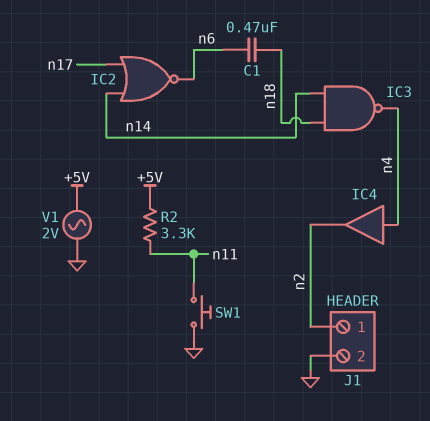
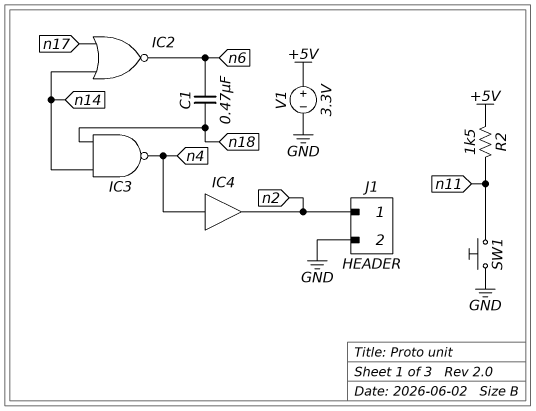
R2: 3.3k (+5V, n11) -> 1.5k (+5V, n11)
V1: AC 2V (+5V, GND) -> 3.3V (plus +5V, minus GND)

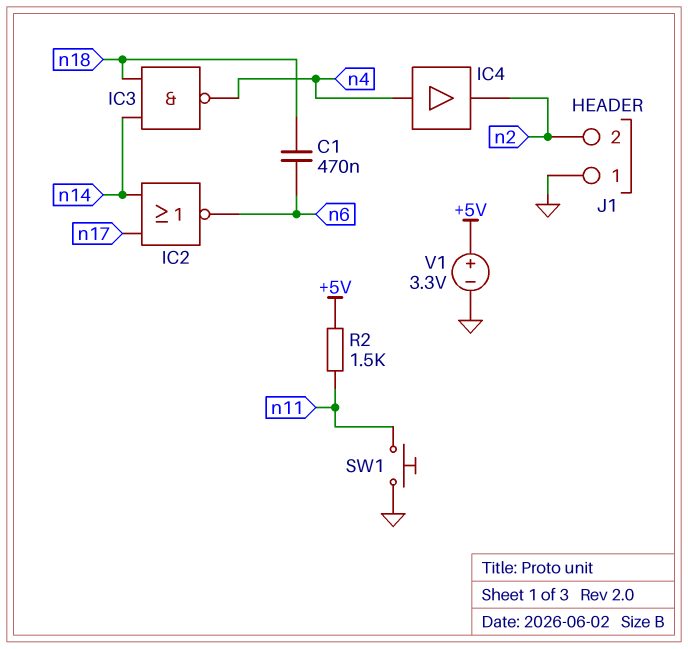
J1 pin 1: n2 -> GND
J1 pin 2: GND -> n2

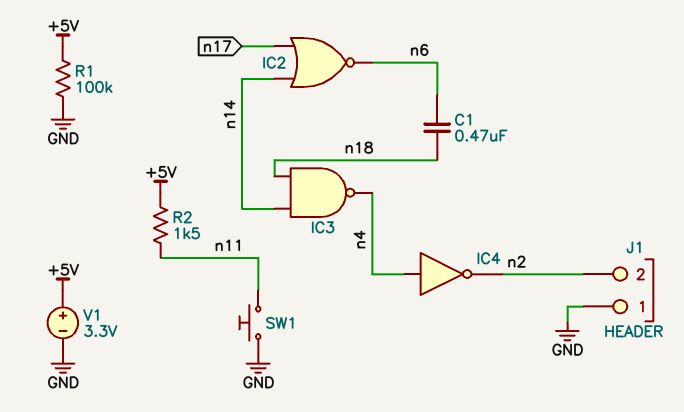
IC4: buffer (in n4, out n2) -> NOT (in n4, out n2)
R1: none -> 100k (+5V, GND)

